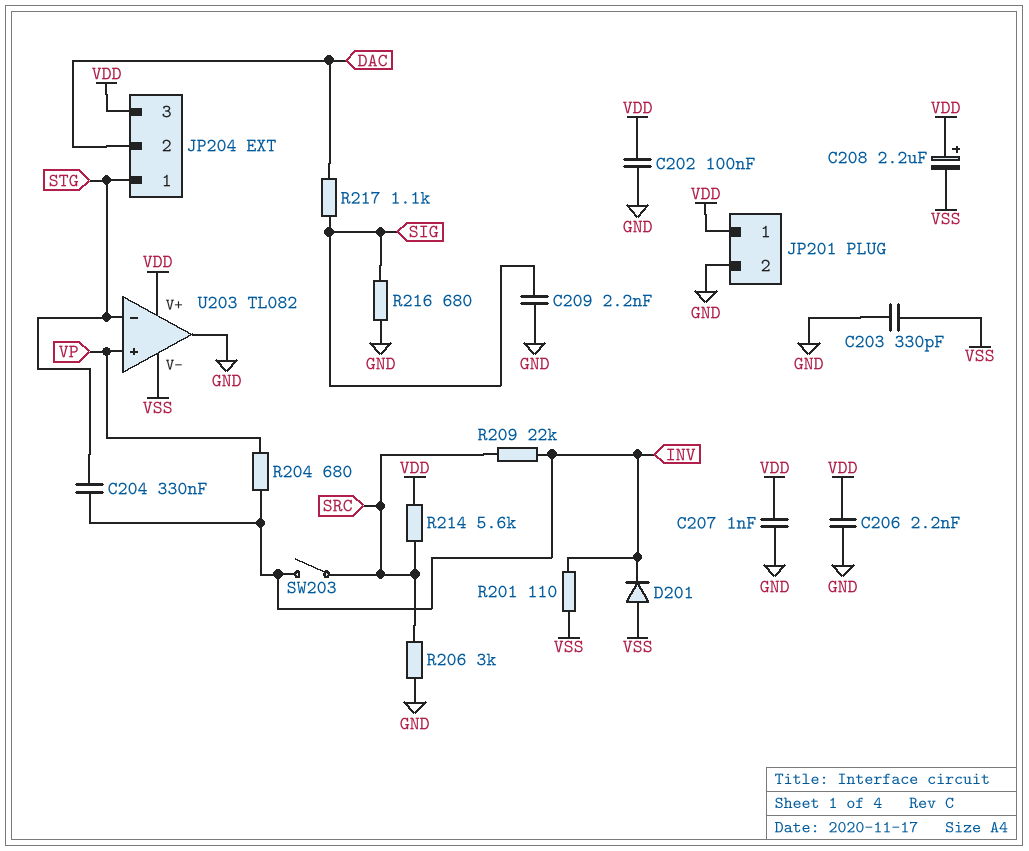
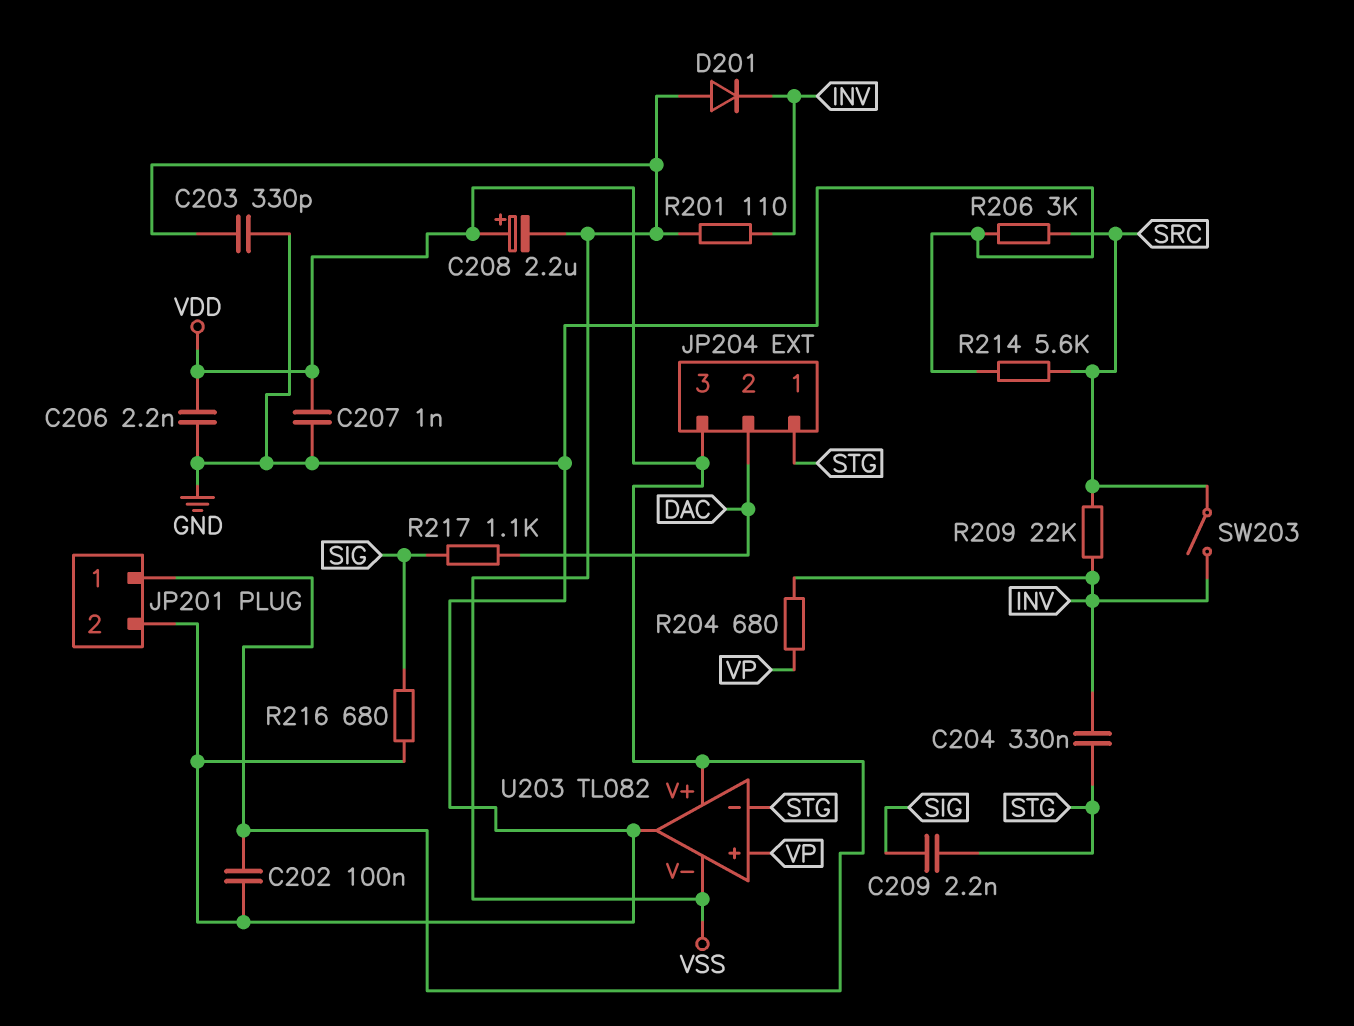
C209: 2.2nF (GND, SIG) -> 2.2nF (SIG, STG)
R214: 5.6k (SRC, VDD) -> 5.6k (GND, SRC)

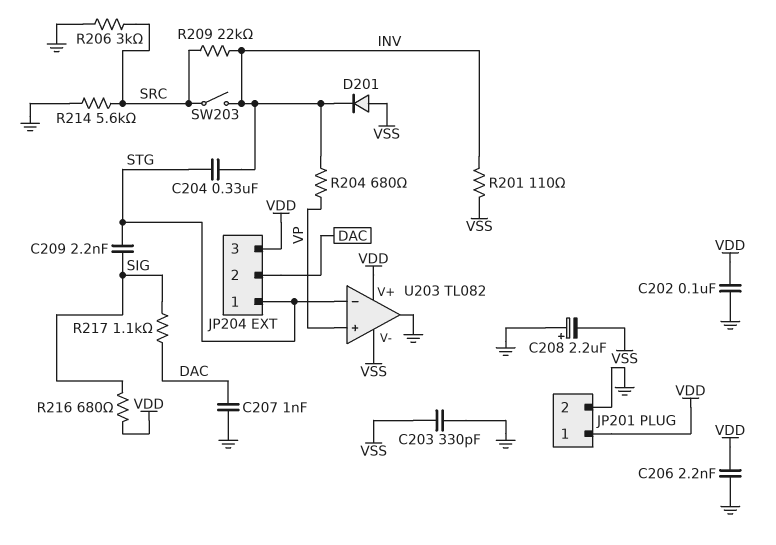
C207: 1nF (GND, VDD) -> 1nF (DAC, GND)
C208: 2.2uF (plus VDD, minus VSS) -> 2.2uF (plus GND, minus VSS)
R216: 680 (GND, SIG) -> 680 (SIG, VDD)

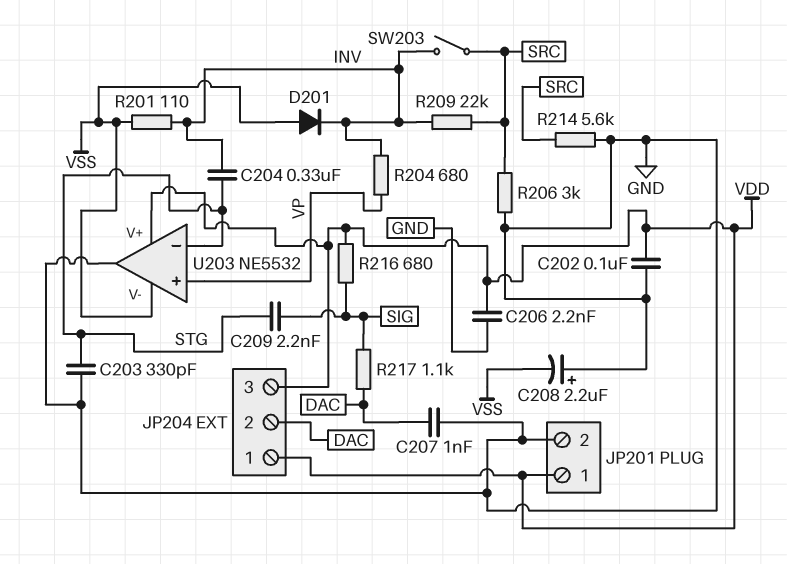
C203: 330pF (GND, VSS) -> 330pF (GND, STG)
JP204 pin 1: STG -> VDD
U203: TL082 -> NE5532

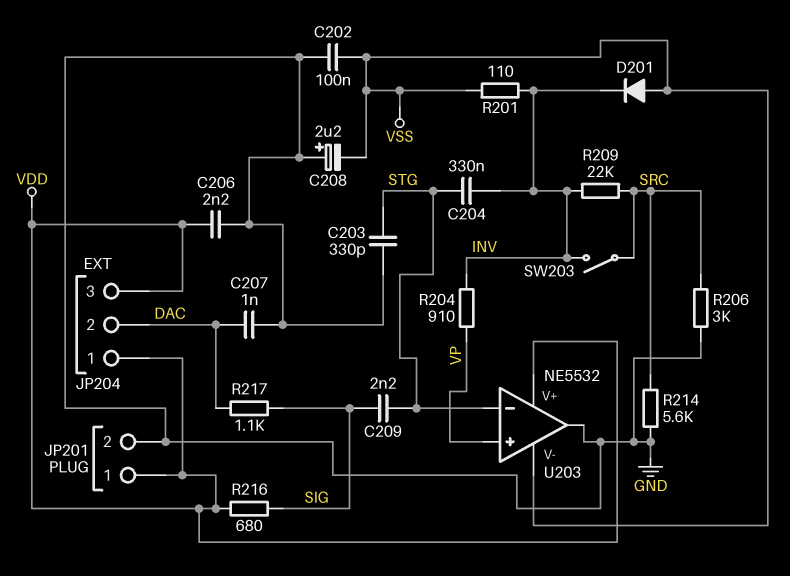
C202: 100nF (GND, VDD) -> 100nF (GND, VSS)
R204: 680 (INV, VP) -> 910 (INV, VP)

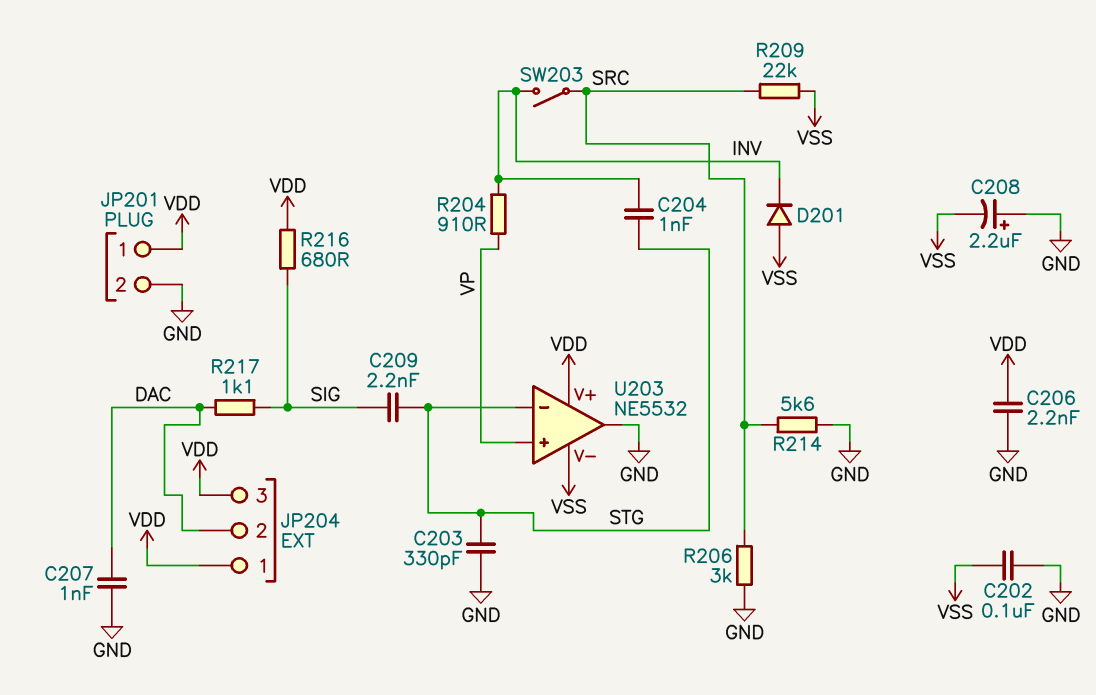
C204: 330nF (INV, STG) -> 1nF (INV, STG)
R201: 110 (INV, VSS) -> none
R209: 22k (INV, SRC) -> 22k (SRC, VSS)

